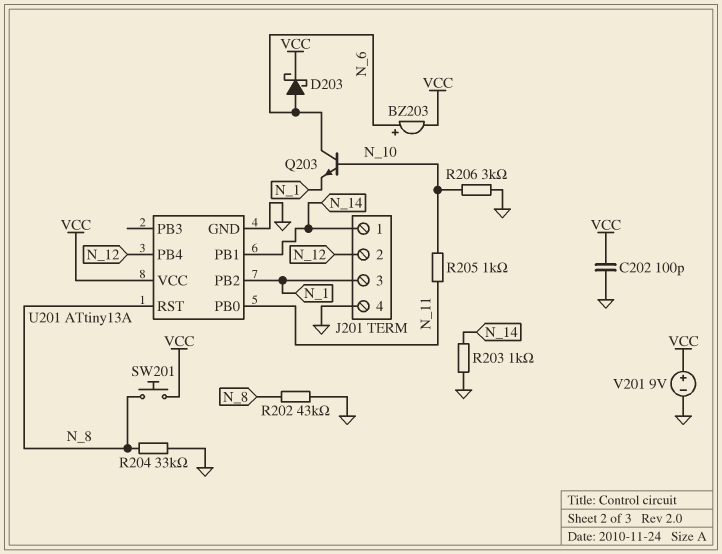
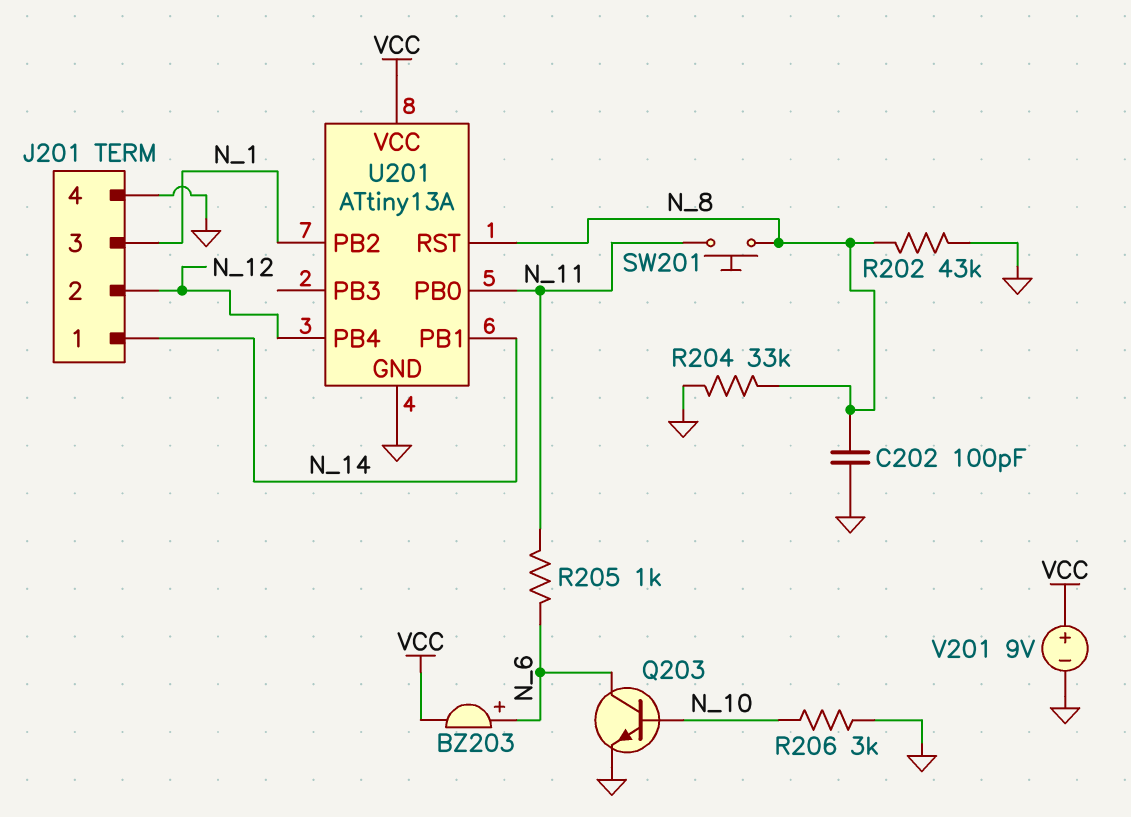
C202: 100pF (GND, VCC) -> 100pF (GND, N_8)
D203: schottky (A N_6, K VCC) -> none
Q203: NPN (B N_10, C N_6, E N_1) -> NPN (B N_10, C N_6, E GND)
R203: 1k (GND, N_14) -> none
R205: 1k (N_10, N_11) -> 1k (N_6, N_11)
SW201: button (N_8, VCC) -> button (N_8, N_11)

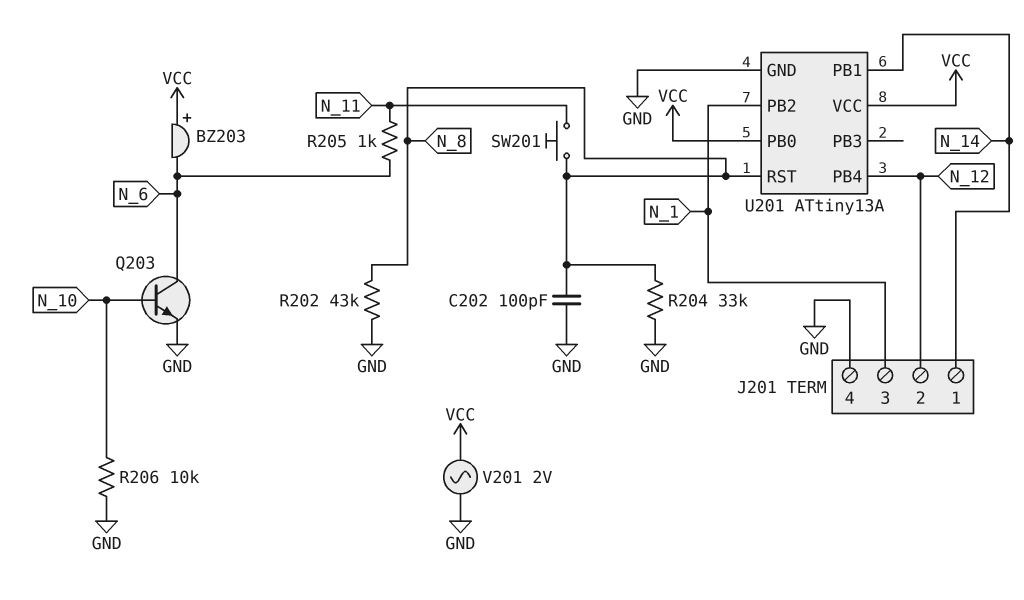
BZ203: buzzer (plus N_6, minus VCC) -> buzzer (plus VCC, minus N_6)
R206: 3k (GND, N_10) -> 10k (GND, N_10)
U201 pin PB0: N_11 -> VCC
V201: 9V (plus VCC, minus GND) -> AC 2V (GND, VCC)

